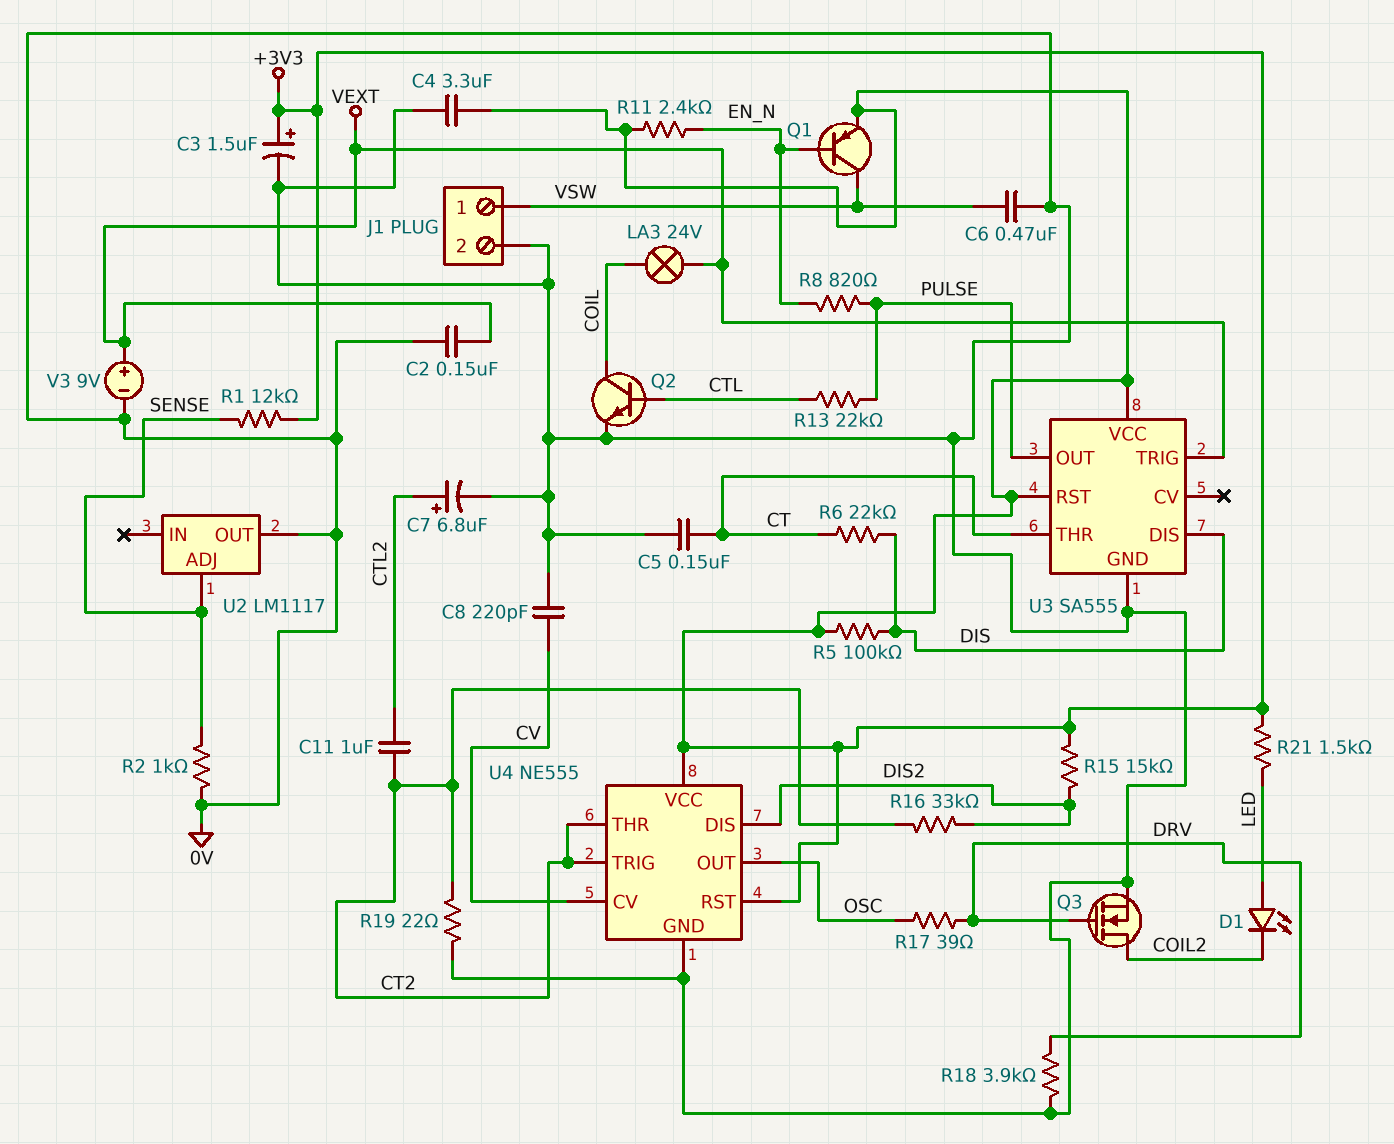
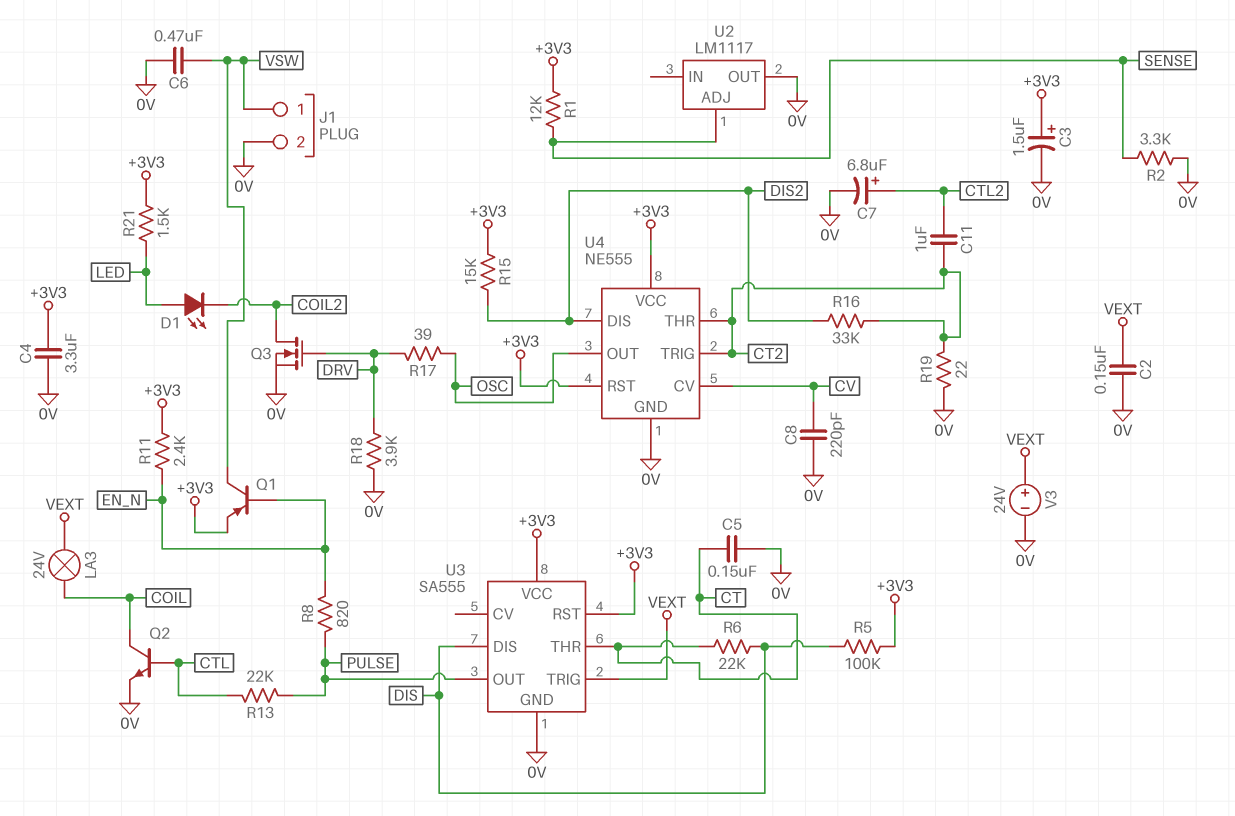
R2: 1k (0V, SENSE) -> 3.3k (0V, SENSE)
V3: 9V (plus VEXT, minus 0V) -> 24V (plus VEXT, minus 0V)

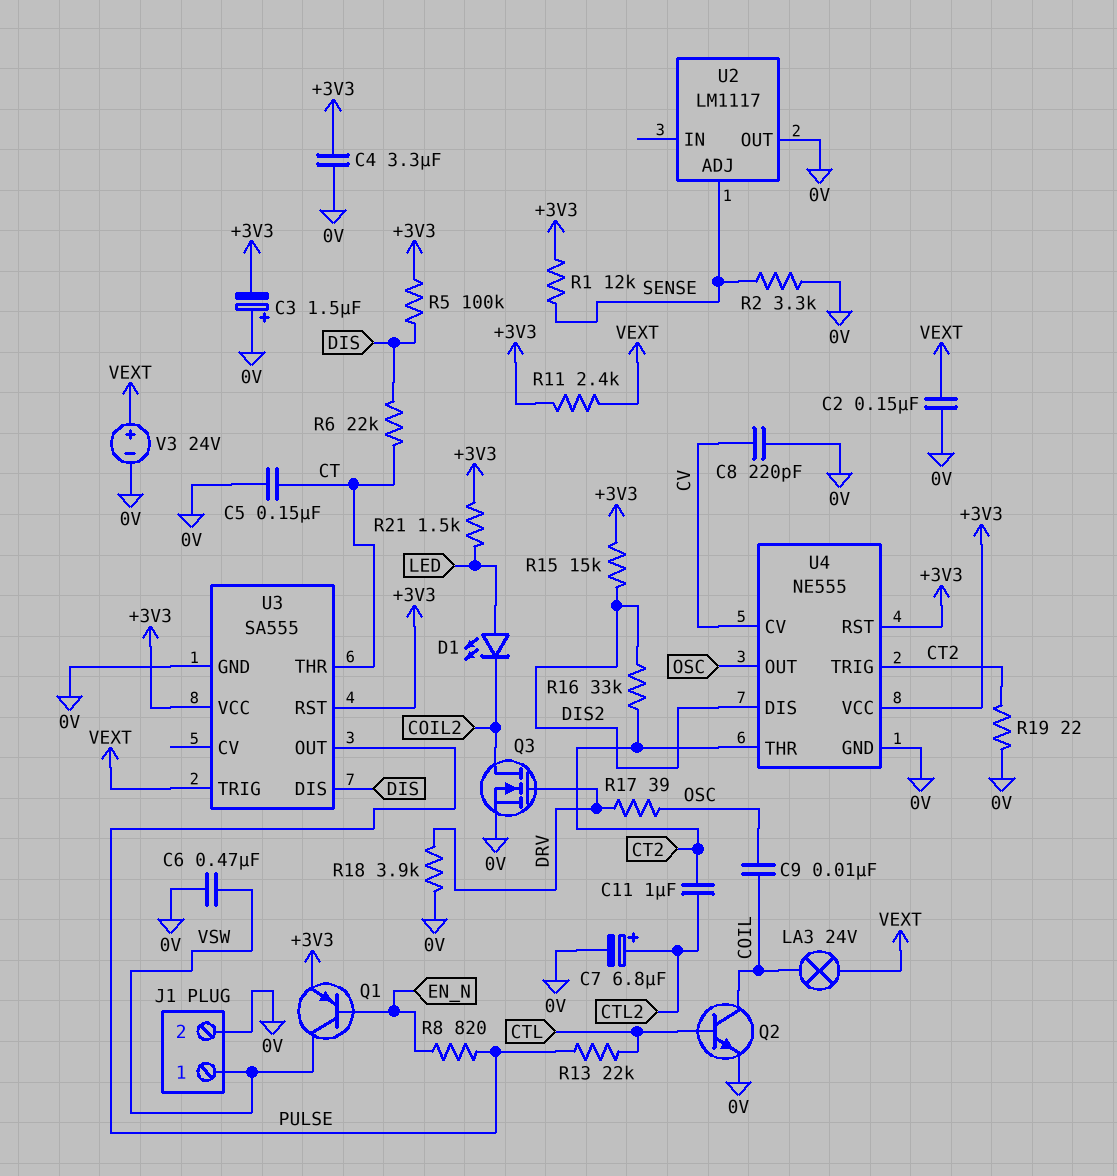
C3: 1.5uF (plus +3V3, minus 0V) -> 1.5uF (plus 0V, minus +3V3)
C9: none -> 10nF (COIL, OSC)
R11: 2.4k (+3V3, EN_N) -> 2.4k (+3V3, VEXT)

